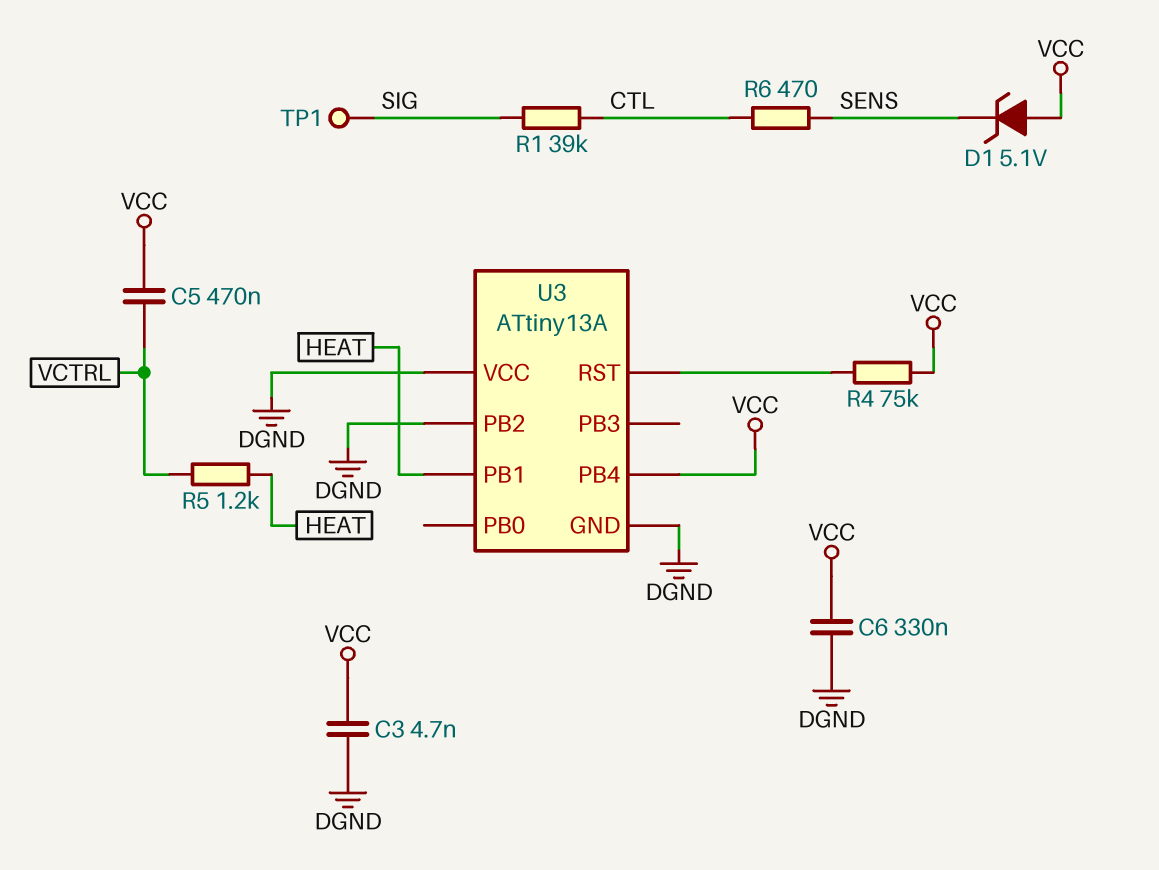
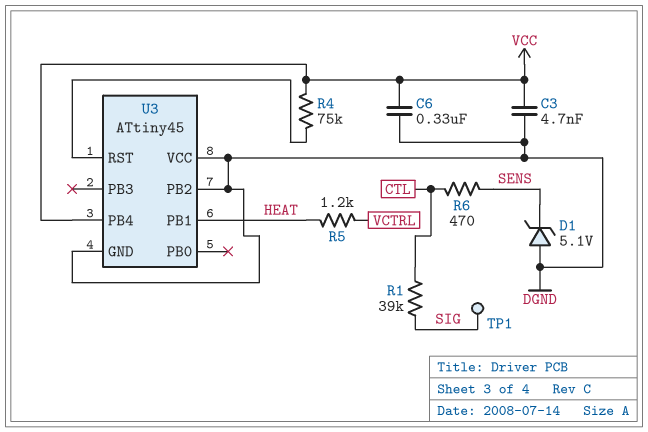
C5: 470nF (VCC, VCTRL) -> none
D1: zener 5.1V (A VCC, K SENS) -> zener 5.1V (A DGND, K SENS)
U3: ATtiny13A -> ATtiny45

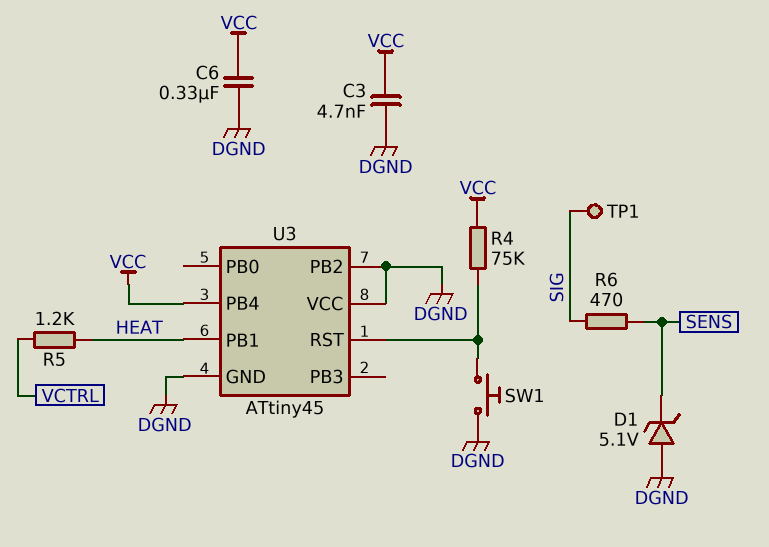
R1: 39k (CTL, SIG) -> none
R6: 470 (CTL, SENS) -> 470 (SENS, SIG)
SW1: none -> button (DGND, U3/RST)

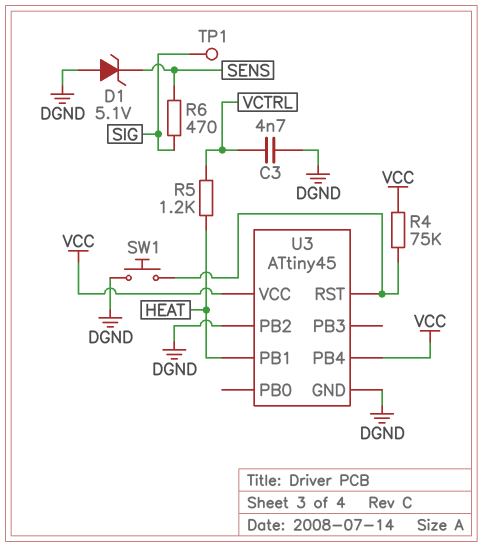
C3: 4.7nF (DGND, VCC) -> 4.7nF (DGND, VCTRL)
C6: 330nF (DGND, VCC) -> none
U3 pin VCC: DGND -> VCC

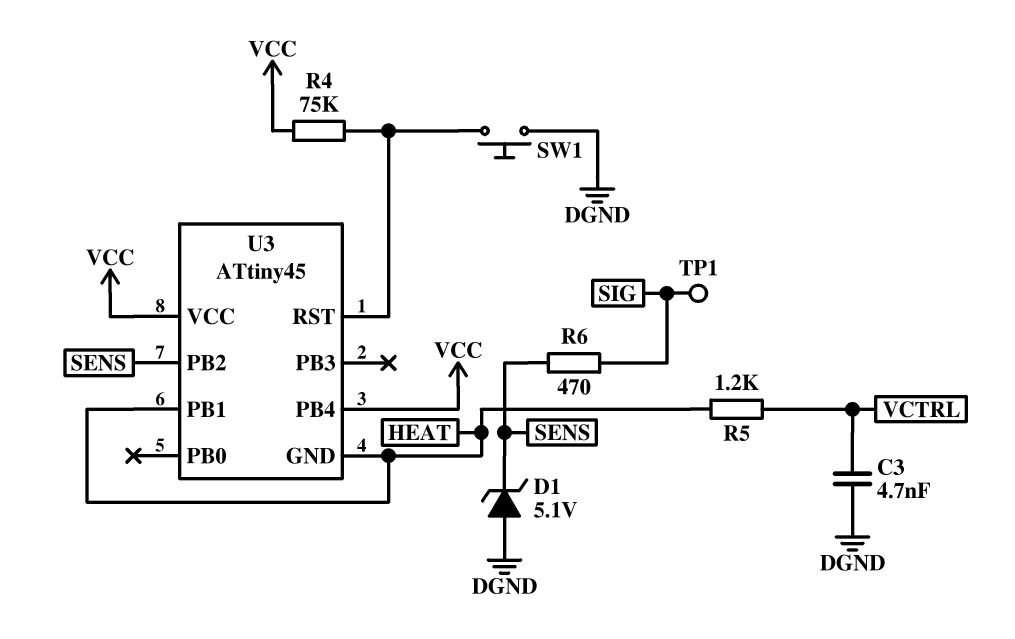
U3 pin GND: DGND -> HEAT
U3 pin PB2: DGND -> SENS

